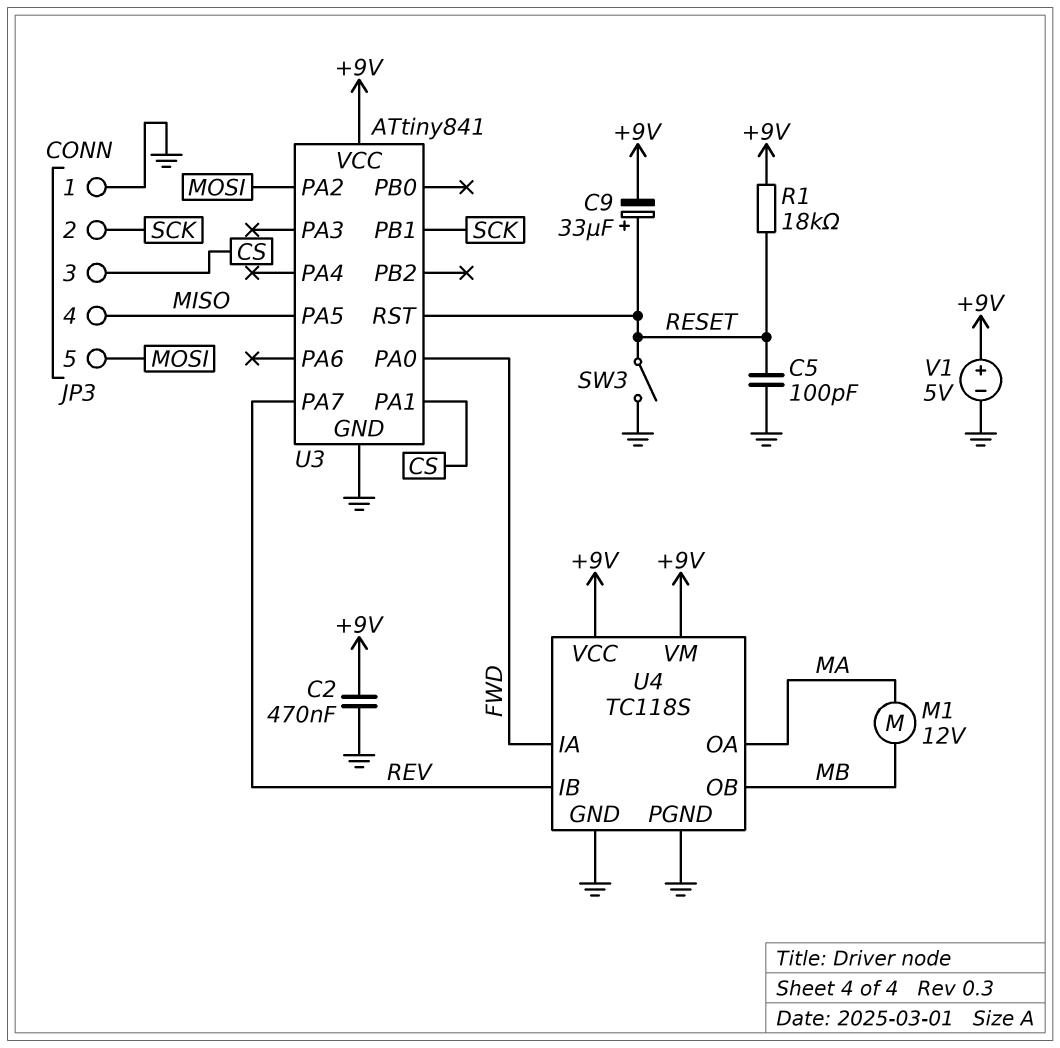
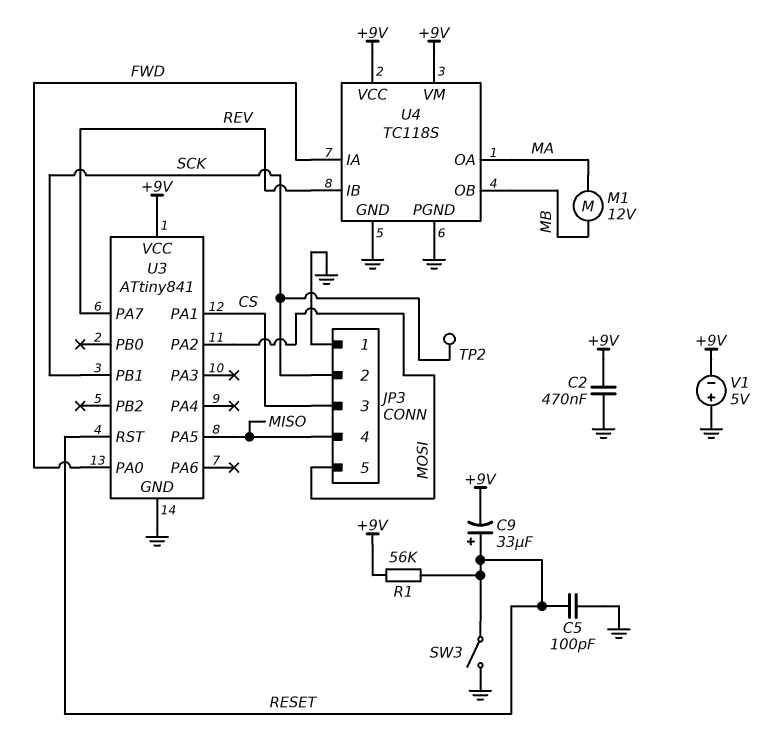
R1: 18k (+9V, RESET) -> 56k (+9V, RESET)
TP2: none -> test point (SCK)
V1: 5V (plus +9V, minus GND) -> 5V (plus GND, minus +9V)

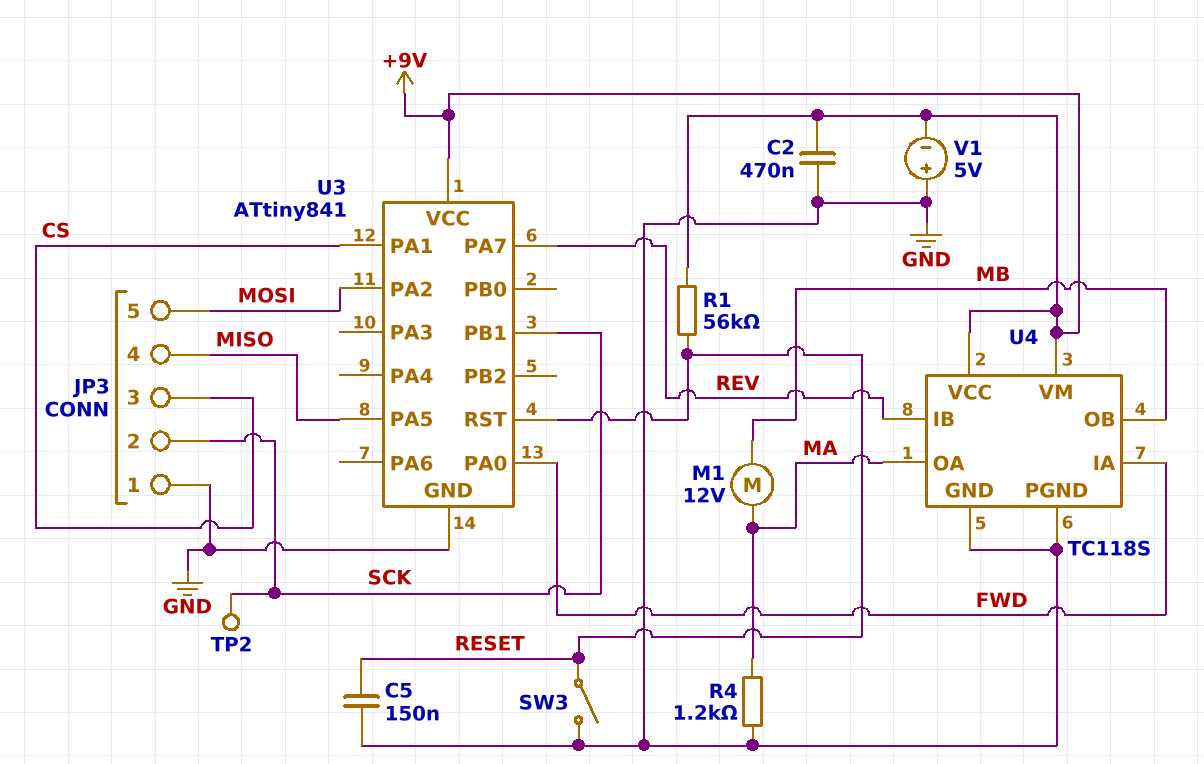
C5: 100pF (GND, RESET) -> 150nF (GND, RESET)
C9: 33uF (plus RESET, minus +9V) -> none
R4: none -> 1.2k (GND, MA)

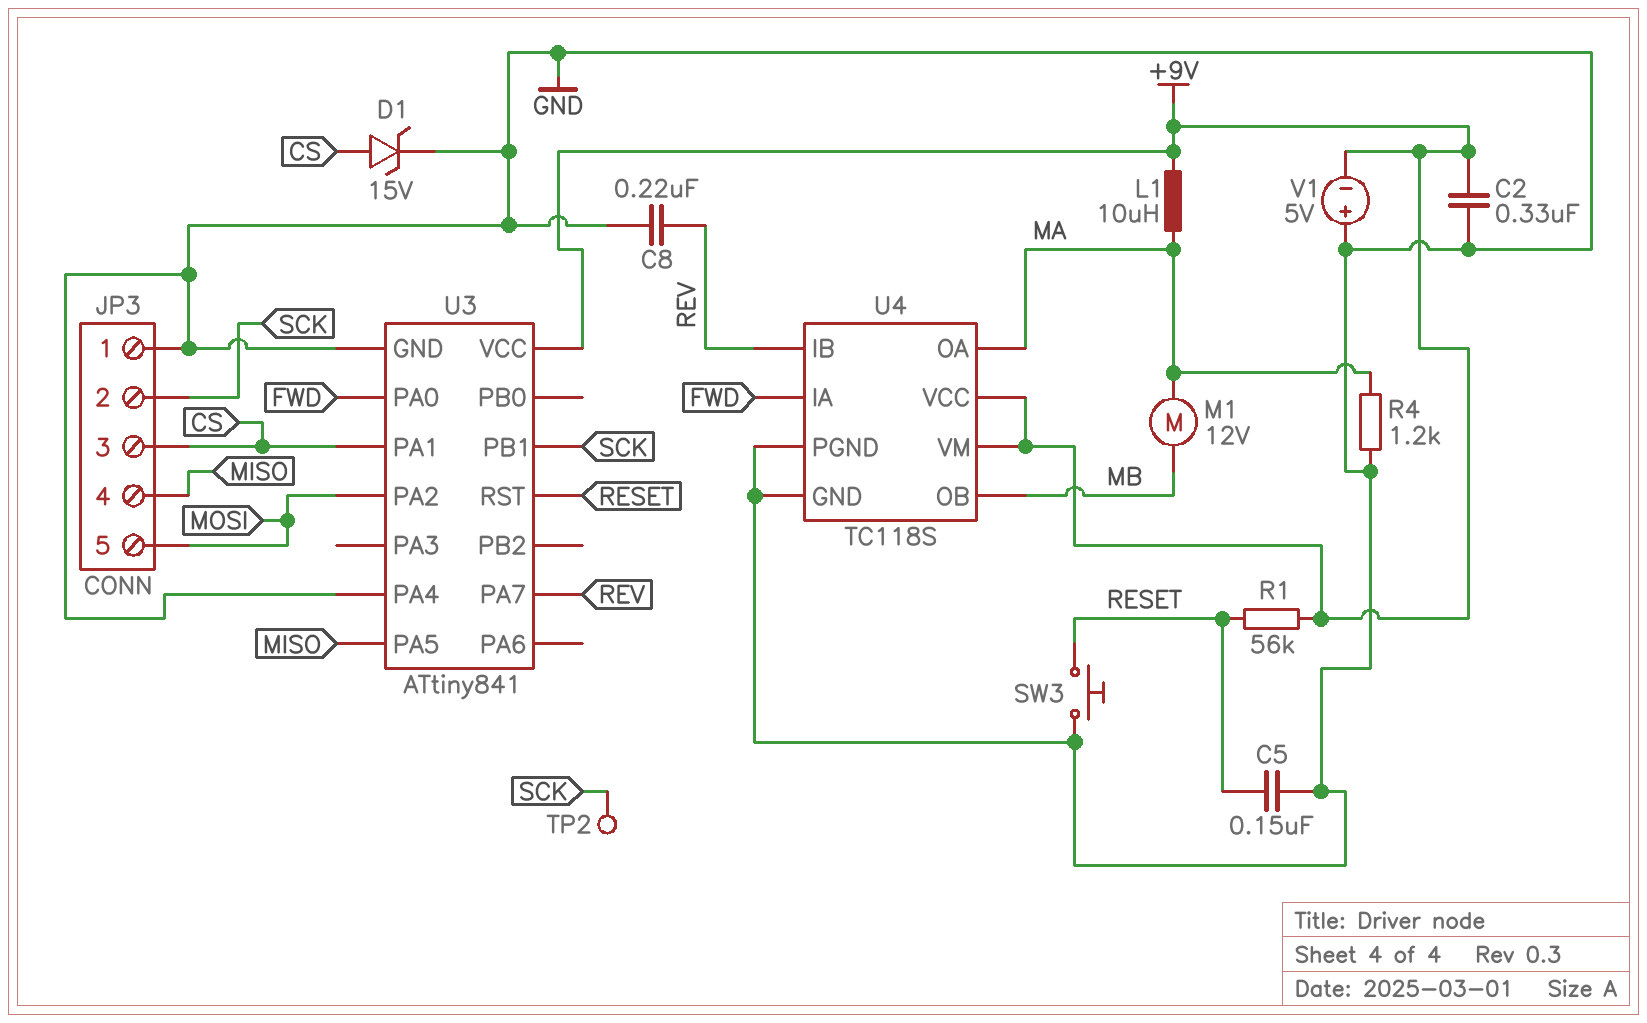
C2: 470nF (+9V, GND) -> 330nF (+9V, GND)
C8: none -> 220nF (GND, REV)
D1: none -> zener 15V (A CS, K GND)
L1: none -> 10uH (+9V, MA)
SW3: switch (GND, RESET) -> button (GND, RESET)
U3 pin PA4: none -> GND

